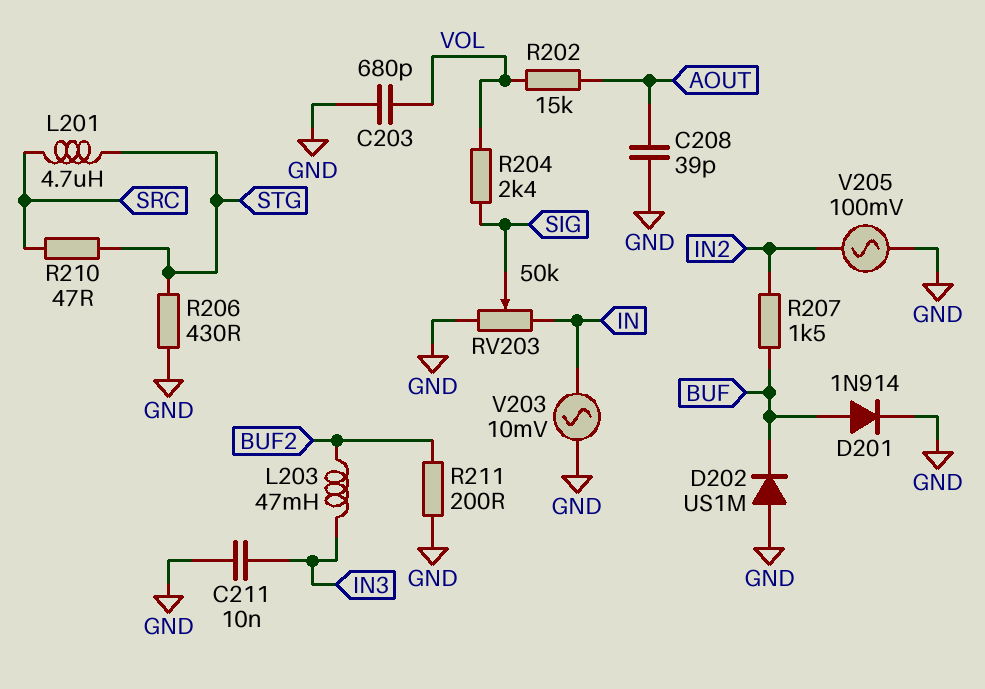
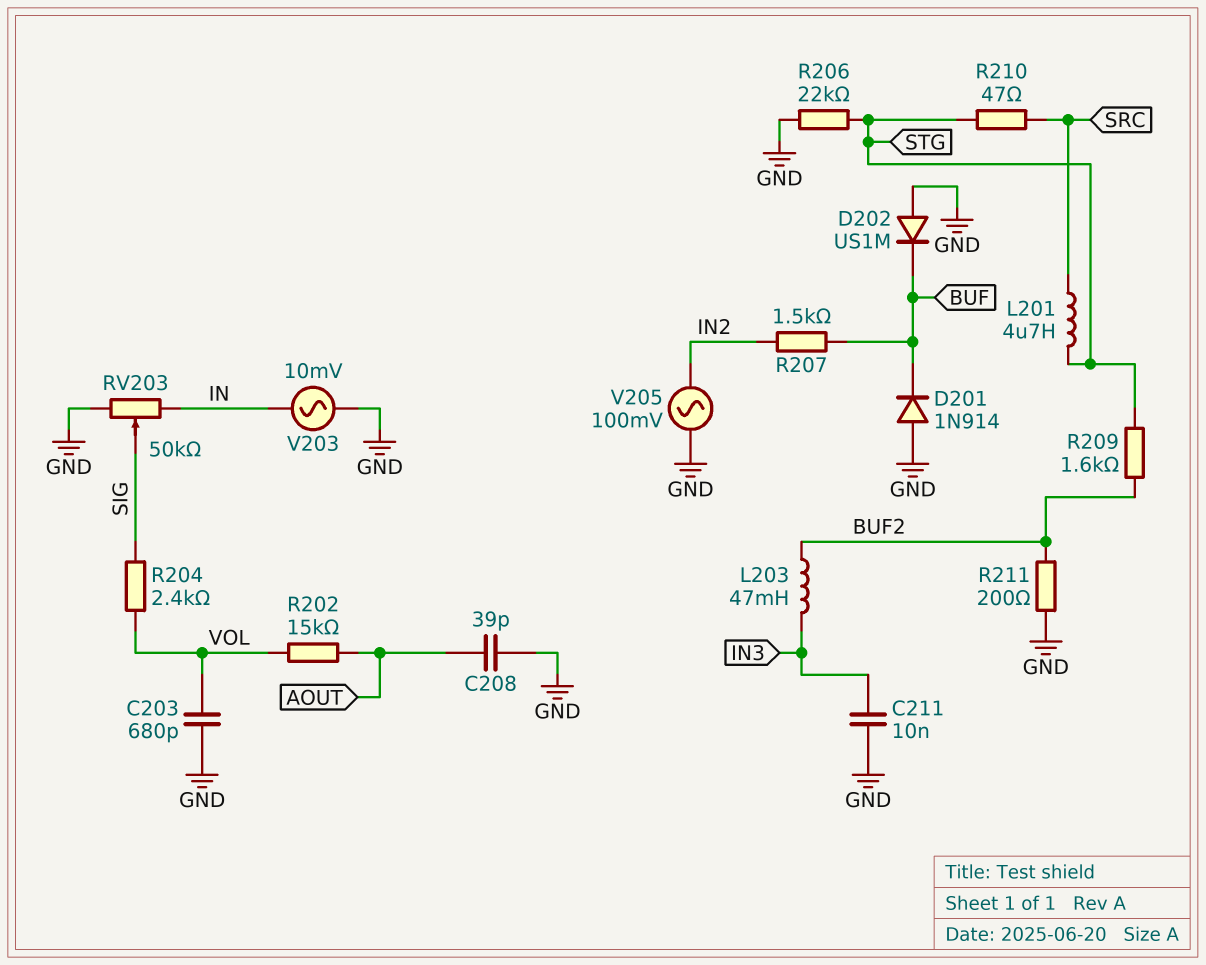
D201: diode 1N914 (A BUF, K GND) -> diode 1N914 (A GND, K BUF)
R206: 430 (GND, STG) -> 22k (GND, STG)
R209: none -> 1.6k (BUF2, STG)

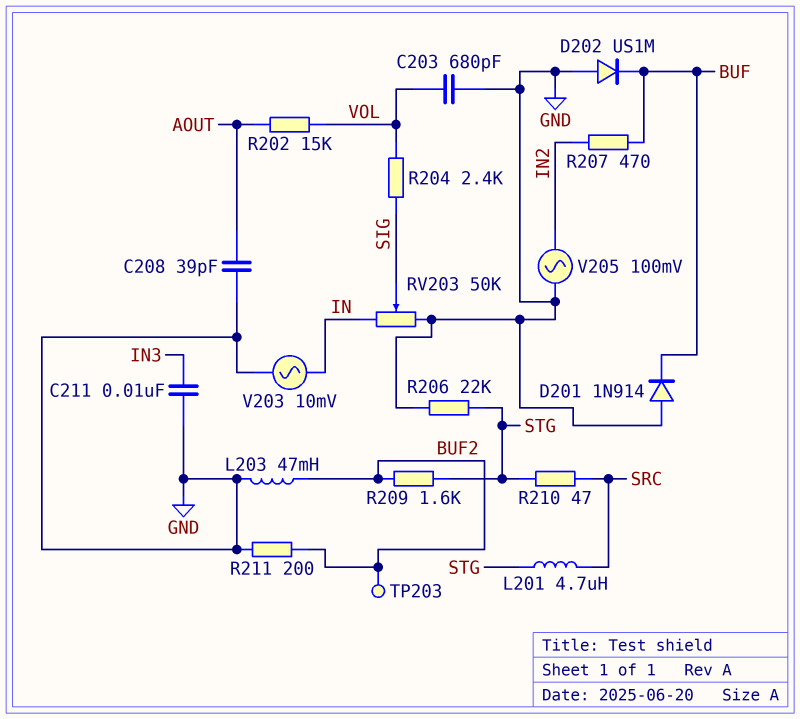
L203: 47mH (BUF2, IN3) -> 47mH (BUF2, GND)
R207: 1.5k (BUF, IN2) -> 470 (BUF, IN2)
TP203: none -> test point (BUF2)

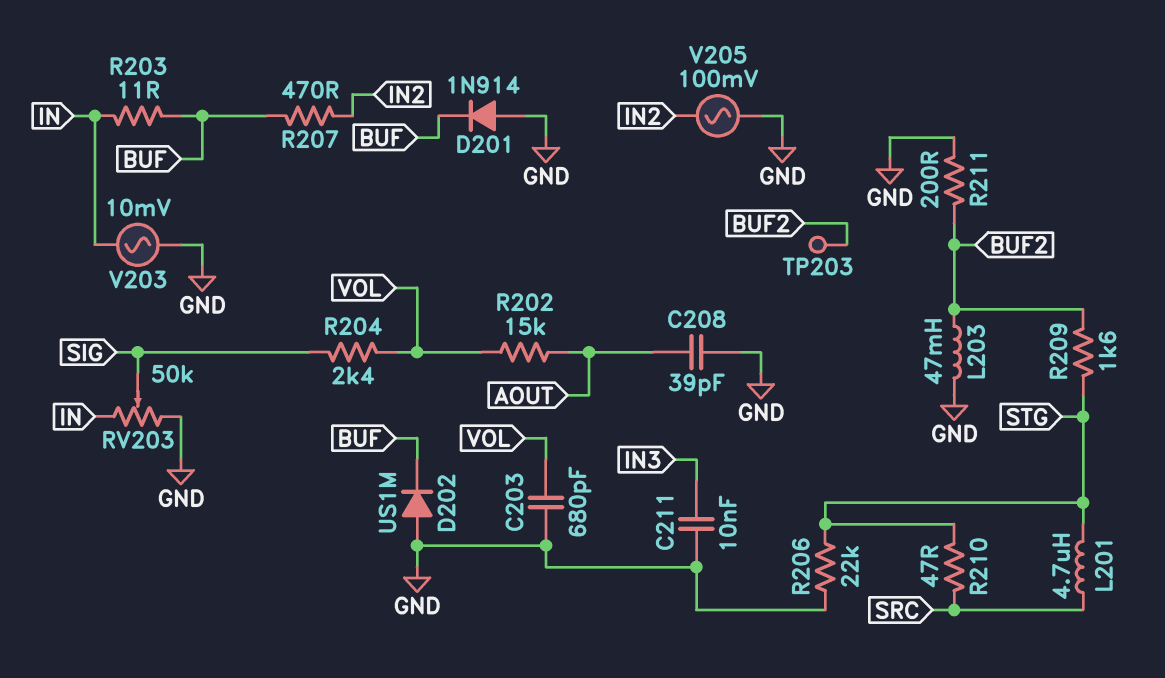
R203: none -> 11 (BUF, IN)

